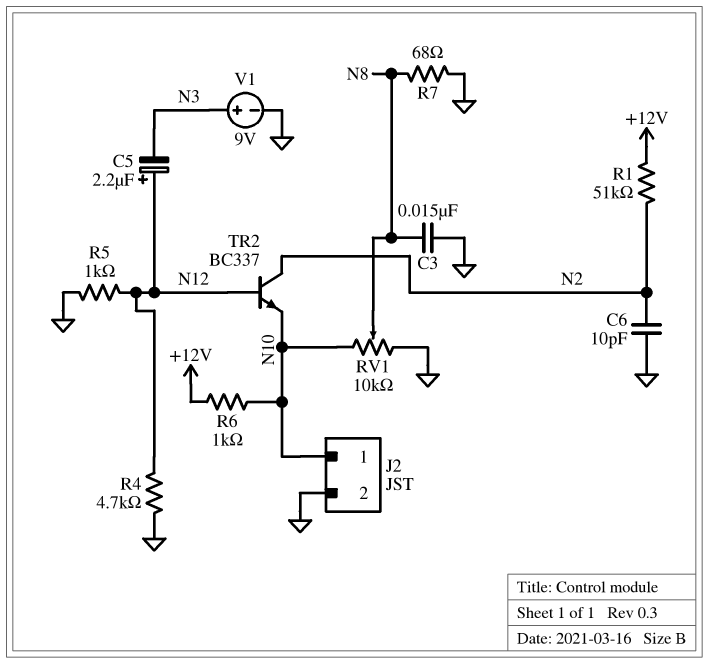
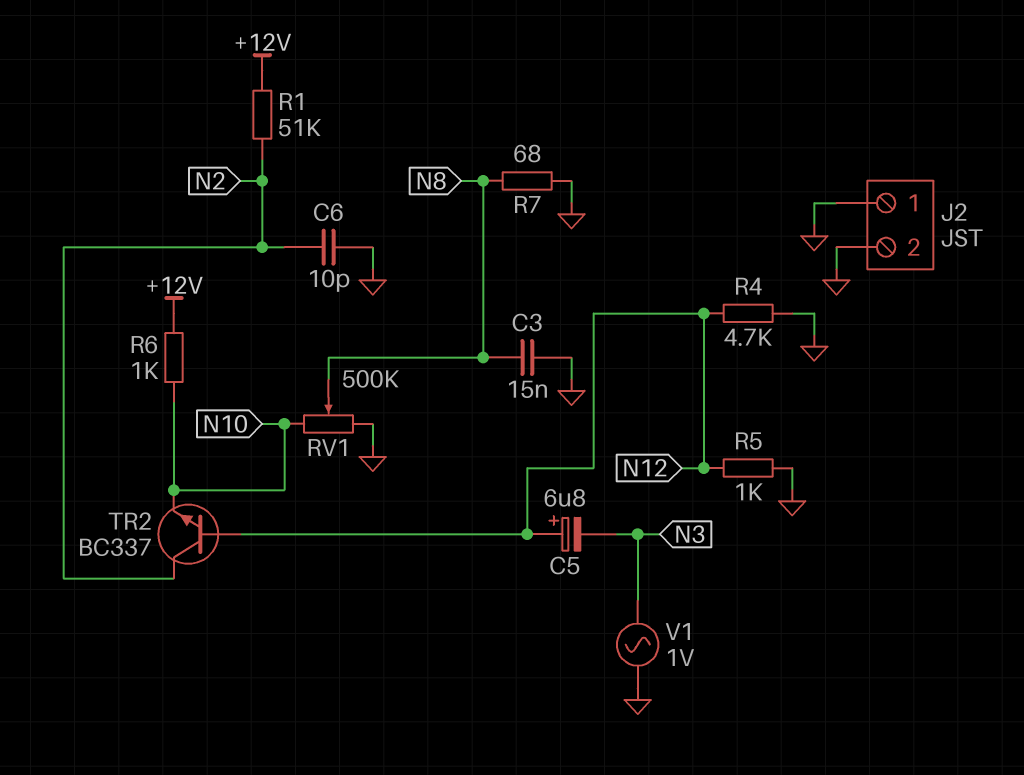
C5: 2.2uF (plus N12, minus N3) -> 6.8uF (plus N12, minus N3)
J2 pin 1: N10 -> GND
RV1: 10k (GND, N10, wiper N8) -> 500k (GND, N10, wiper N8)
V1: 9V (plus N3, minus GND) -> AC 1V (GND, N3)

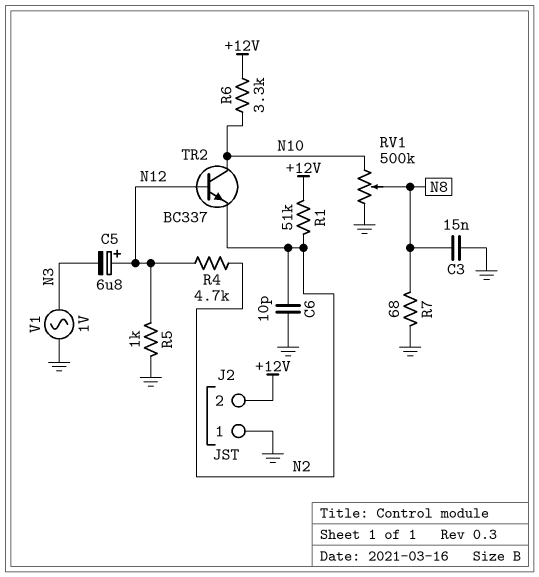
J2 pin 2: GND -> +12V
R4: 4.7k (GND, N12) -> 4.7k (N2, N12)
R6: 1k (+12V, N10) -> 3.3k (+12V, N10)
TR2: NPN BC337 (B N12, C N2, E N10) -> NPN BC337 (B N12, C N10, E N2)

